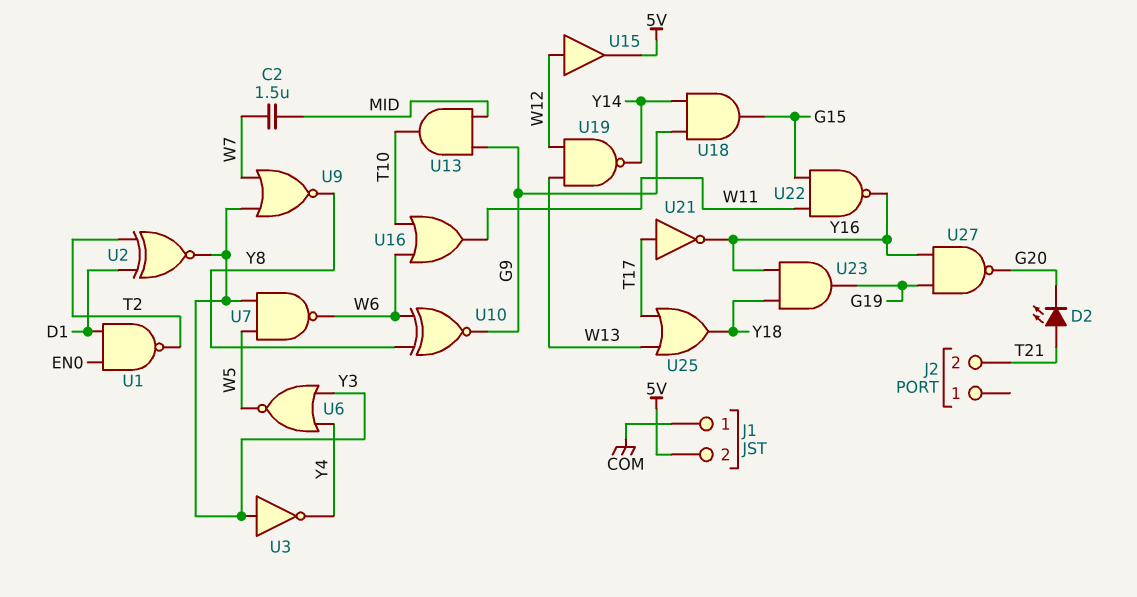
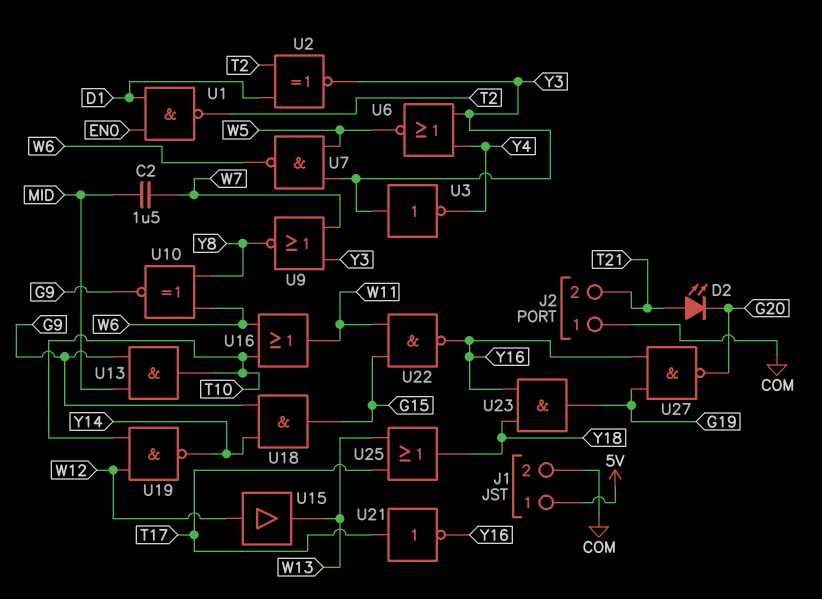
J1 pin 1: COM -> 5V
J1 pin 2: 5V -> COM
J2 pin 1: none -> COM
U15: buffer (in W12, out 5V) -> buffer (in W12, out W13)
U19: NAND (in W12, in W13, out Y14) -> NAND (in T10, in W12, out Y14)

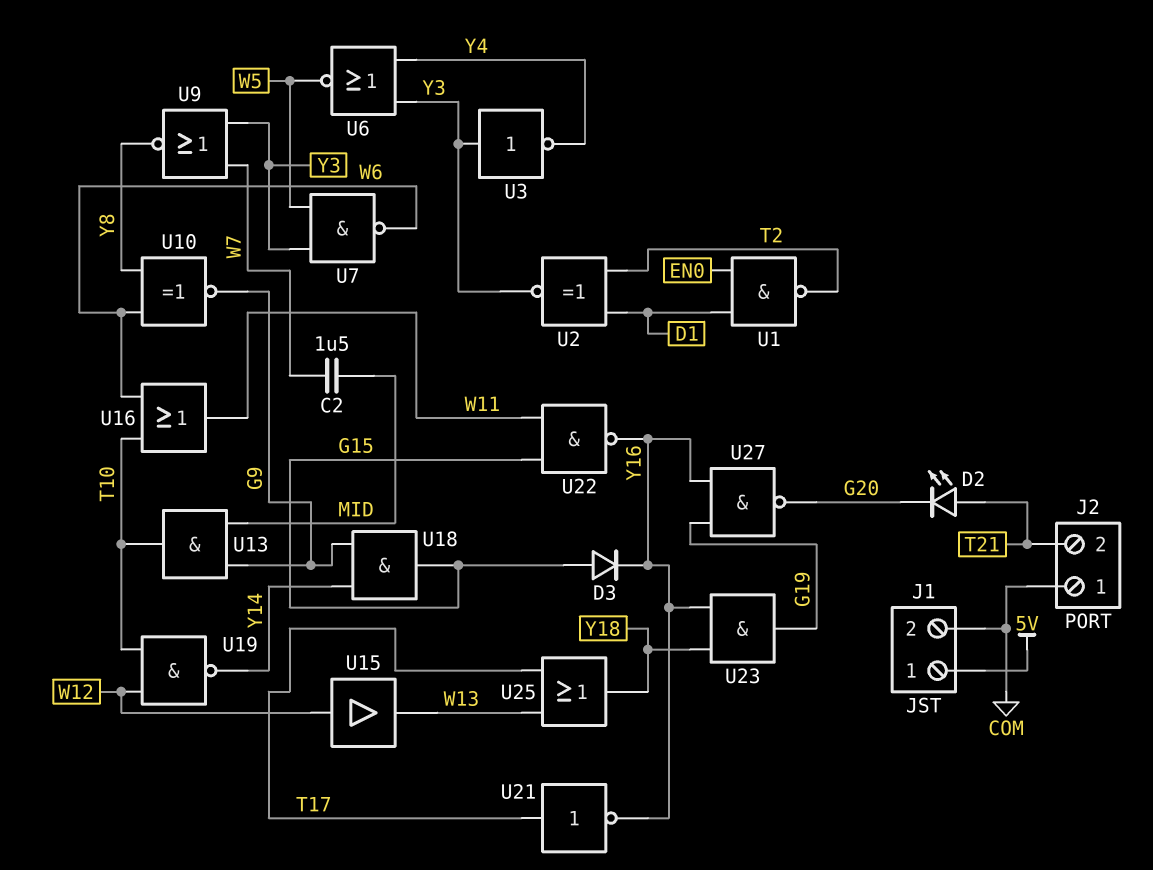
D3: none -> diode (A G15, K Y16)

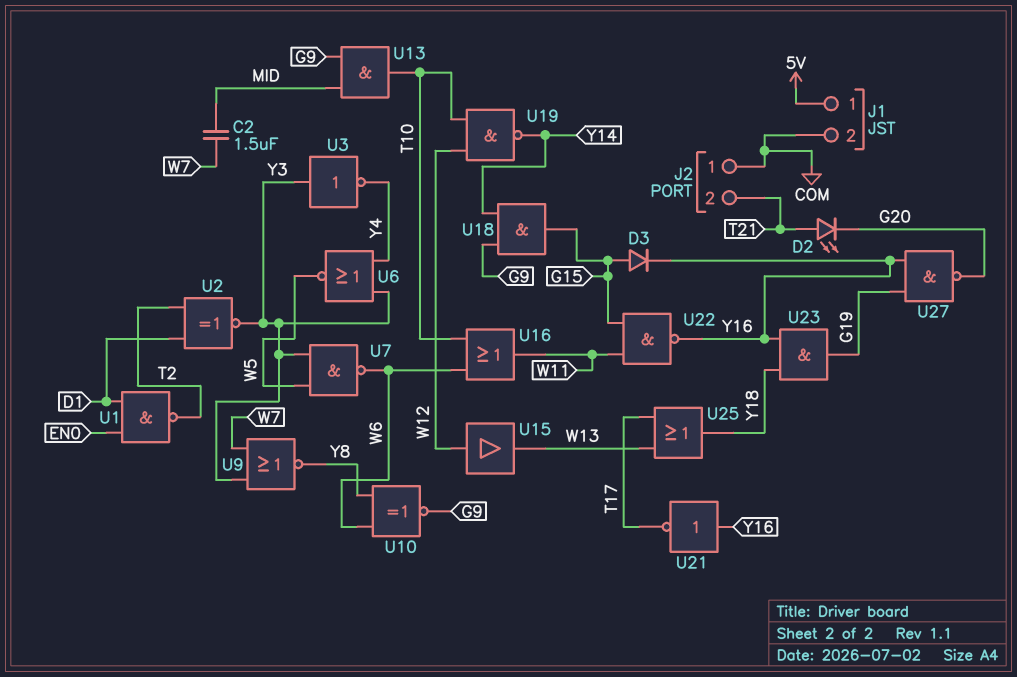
U21: NOT (in T17, out Y16) -> NOT (in Y16, out T17)

